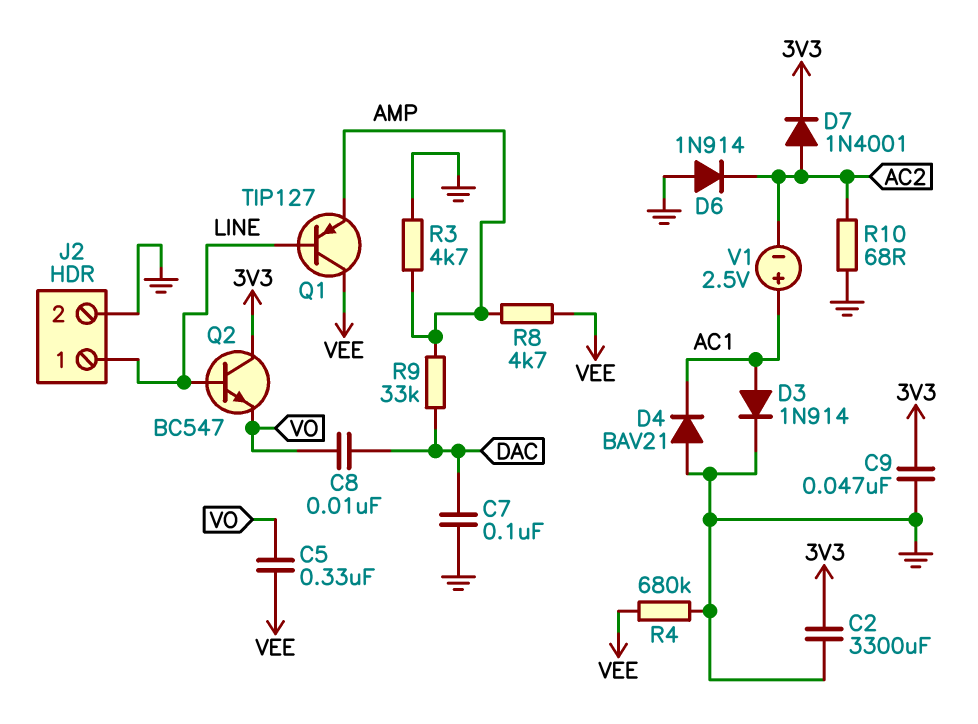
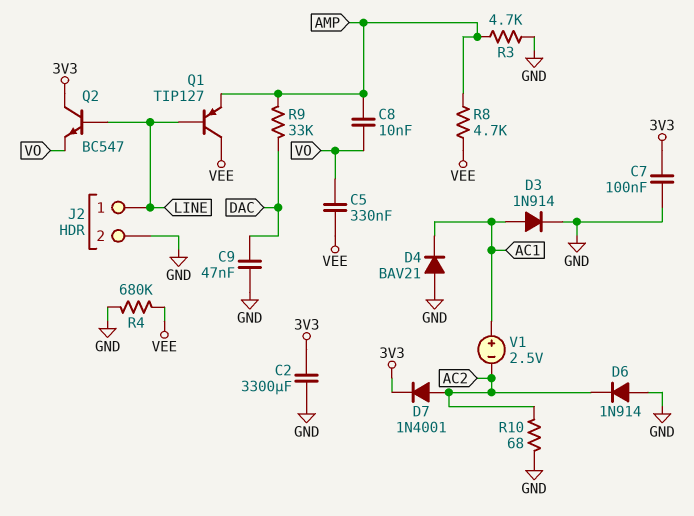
C7: 100nF (DAC, GND) -> 100nF (3V3, GND)
C8: 10nF (DAC, VO) -> 10nF (AMP, VO)
C9: 47nF (3V3, GND) -> 47nF (DAC, GND)

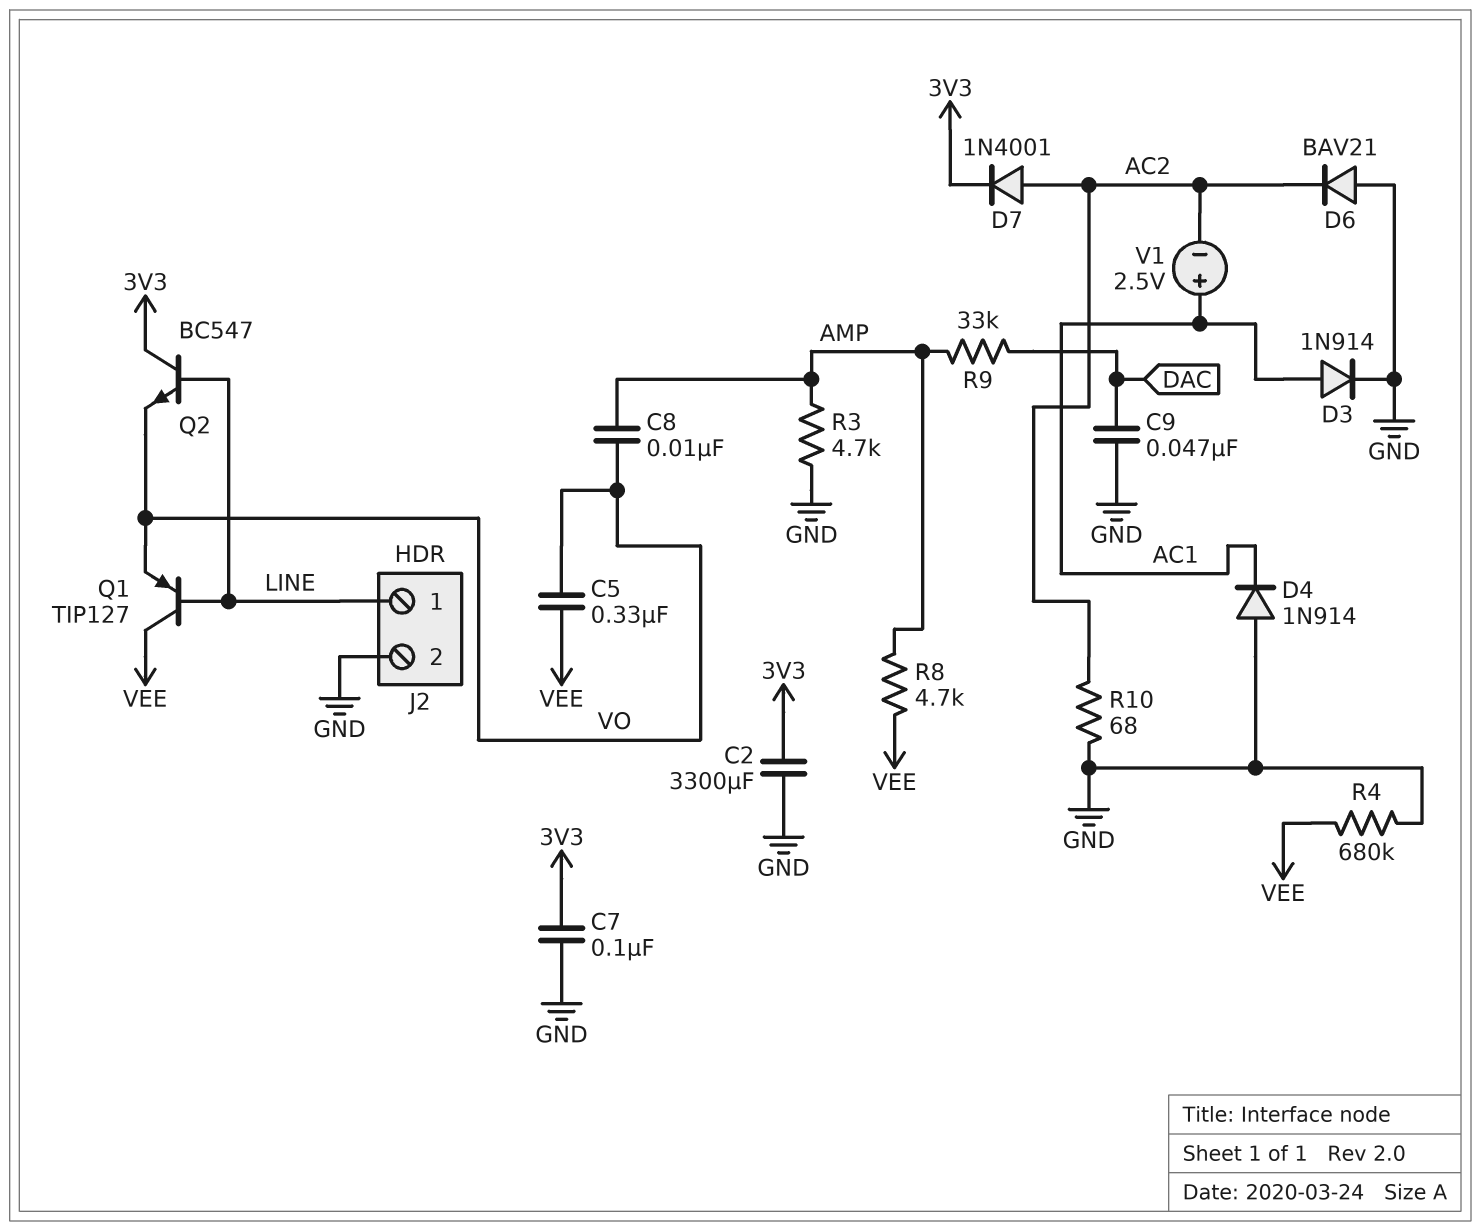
D4: diode BAV21 (A GND, K AC1) -> diode 1N914 (A GND, K AC1)
D6: diode 1N914 (A GND, K AC2) -> diode BAV21 (A GND, K AC2)
Q1: PNP TIP127 (B LINE, C VEE, E AMP) -> PNP TIP127 (B LINE, C VEE, E VO)

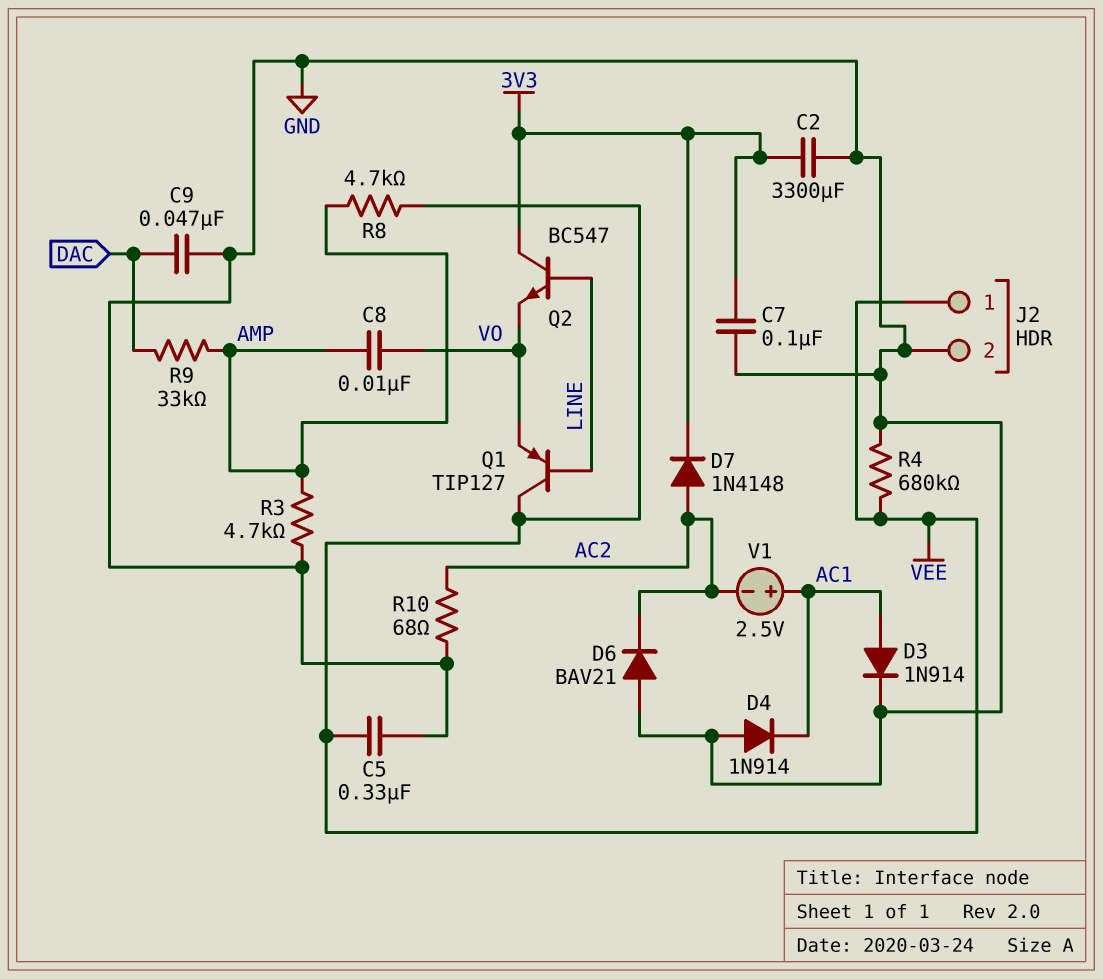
C5: 330nF (VEE, VO) -> 330nF (GND, VEE)
D7: diode 1N4001 (A AC2, K 3V3) -> diode 1N4148 (A AC2, K 3V3)
J2 pin 1: LINE -> VEE

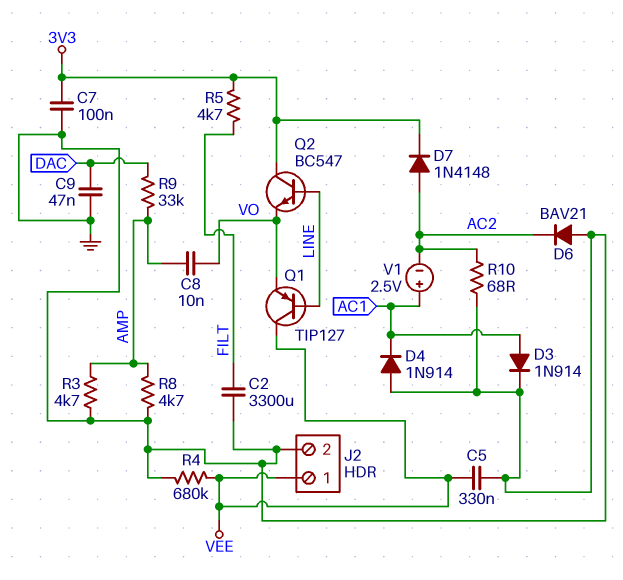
C2: 3300uF (3V3, GND) -> 3300uF (FILT, GND)
R5: none -> 4.7k (3V3, FILT)
R8: 4.7k (AMP, VEE) -> 4.7k (AMP, GND)

